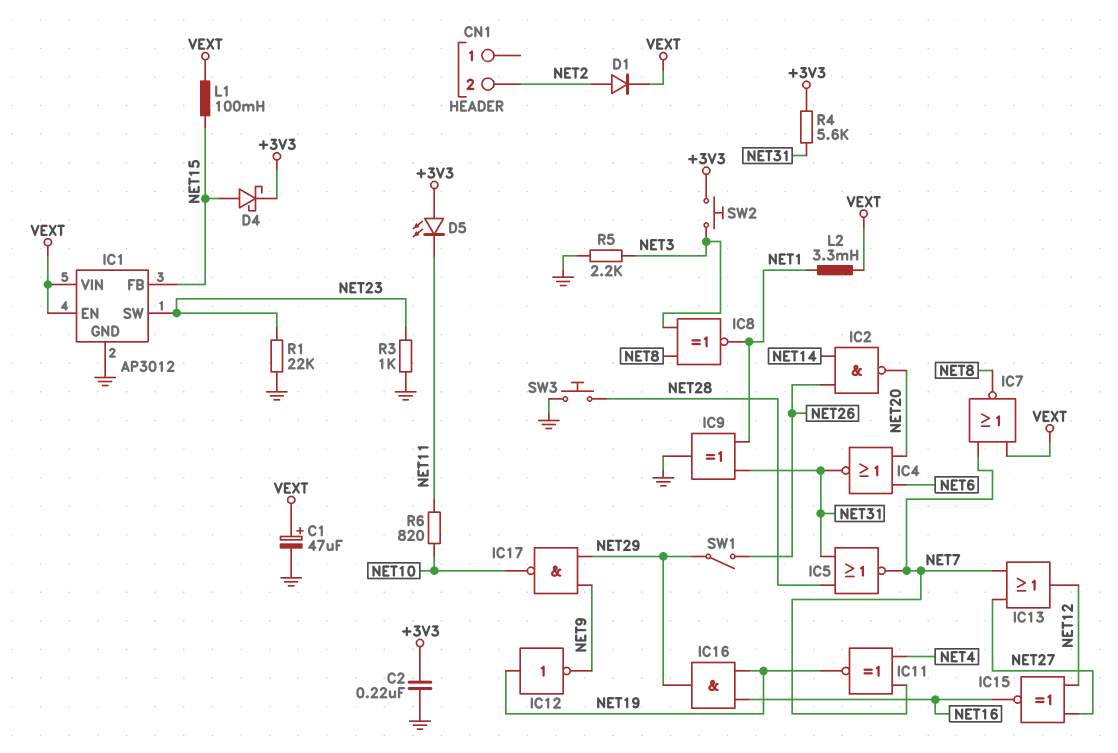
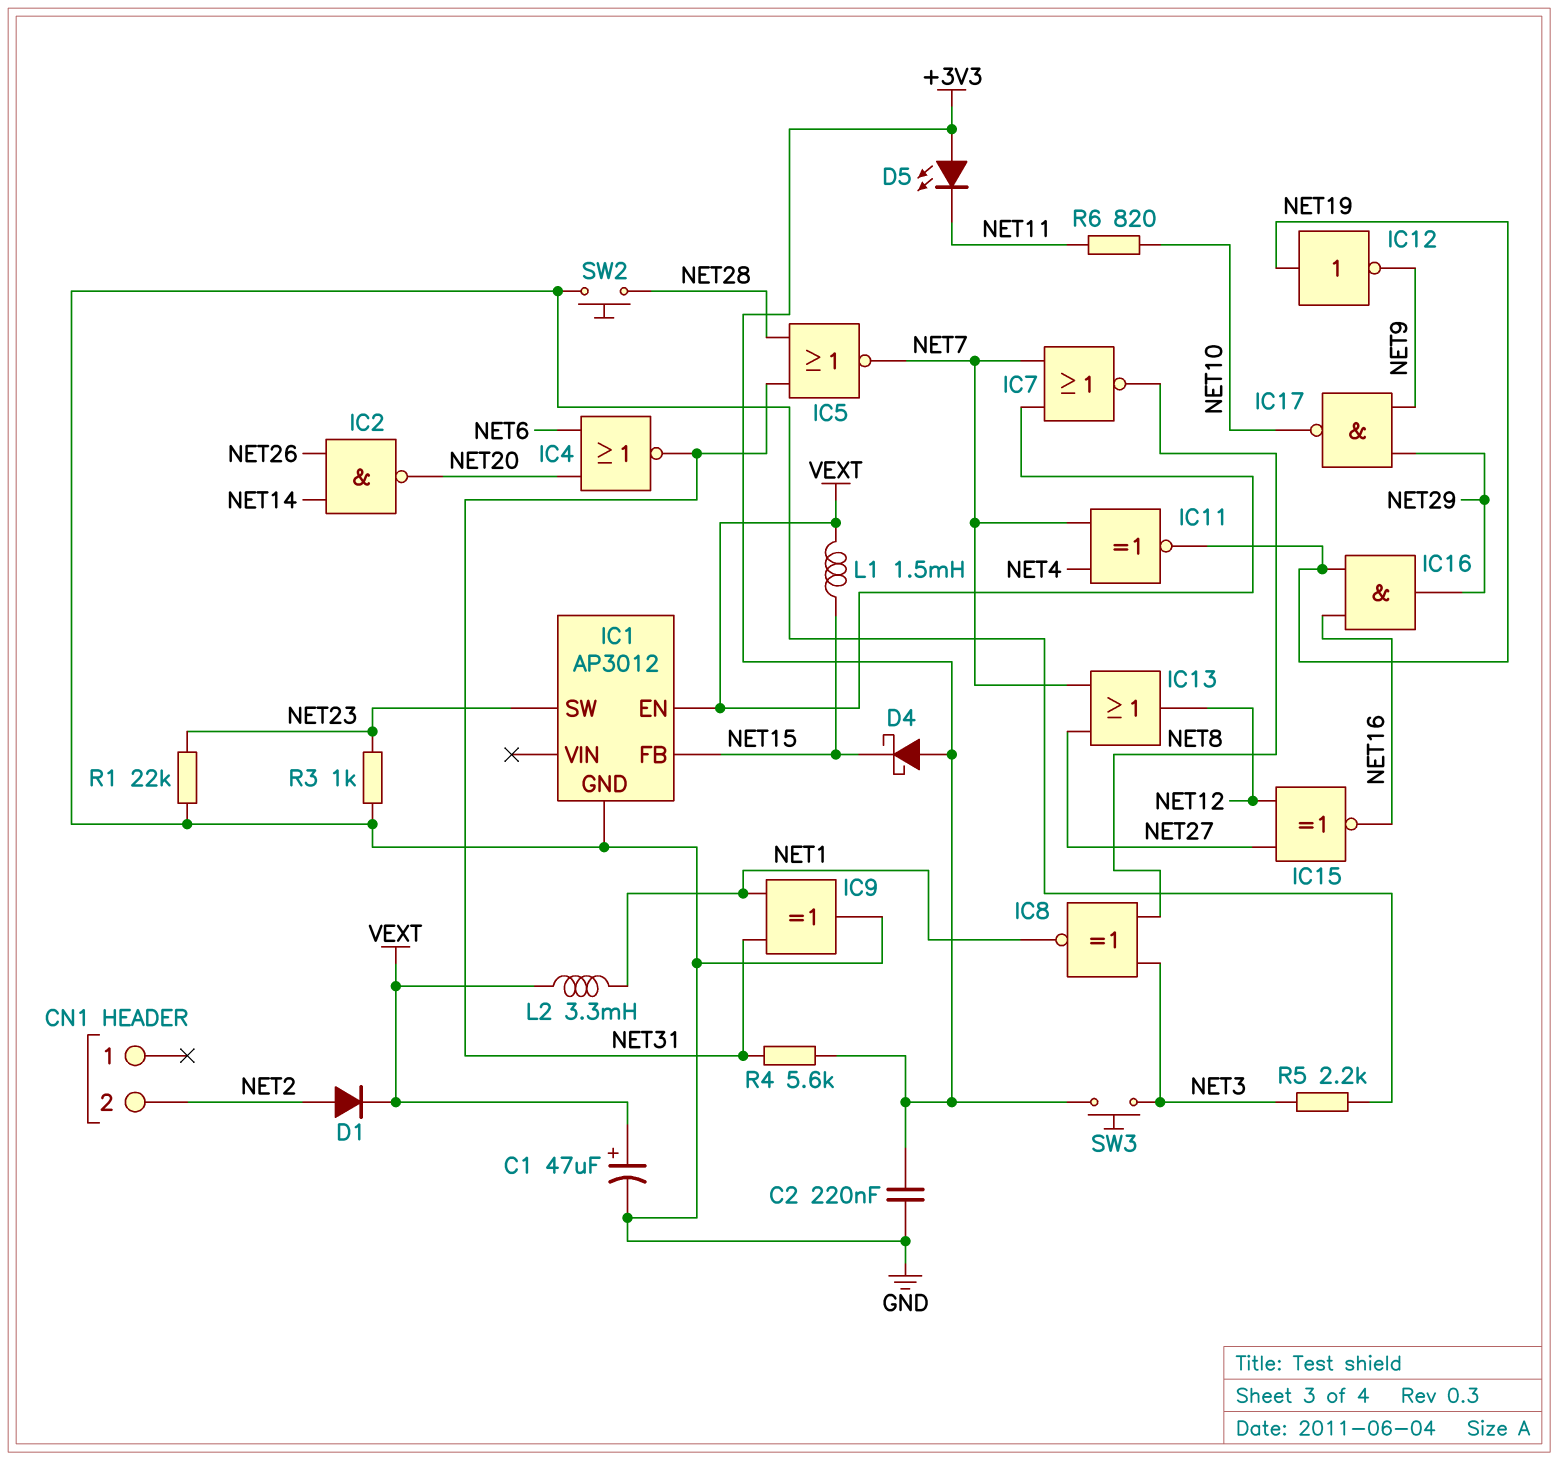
D4: schottky (A NET15, K +3V3) -> schottky (A +3V3, K NET15)
IC1 pin VIN: VEXT -> none
L1: 100mH (NET15, VEXT) -> 1.5mH (NET15, VEXT)
SW1: switch (NET26, NET29) -> none
SW2: button (+3V3, NET3) -> button (GND, NET28)
SW3: button (GND, NET28) -> button (+3V3, NET3)

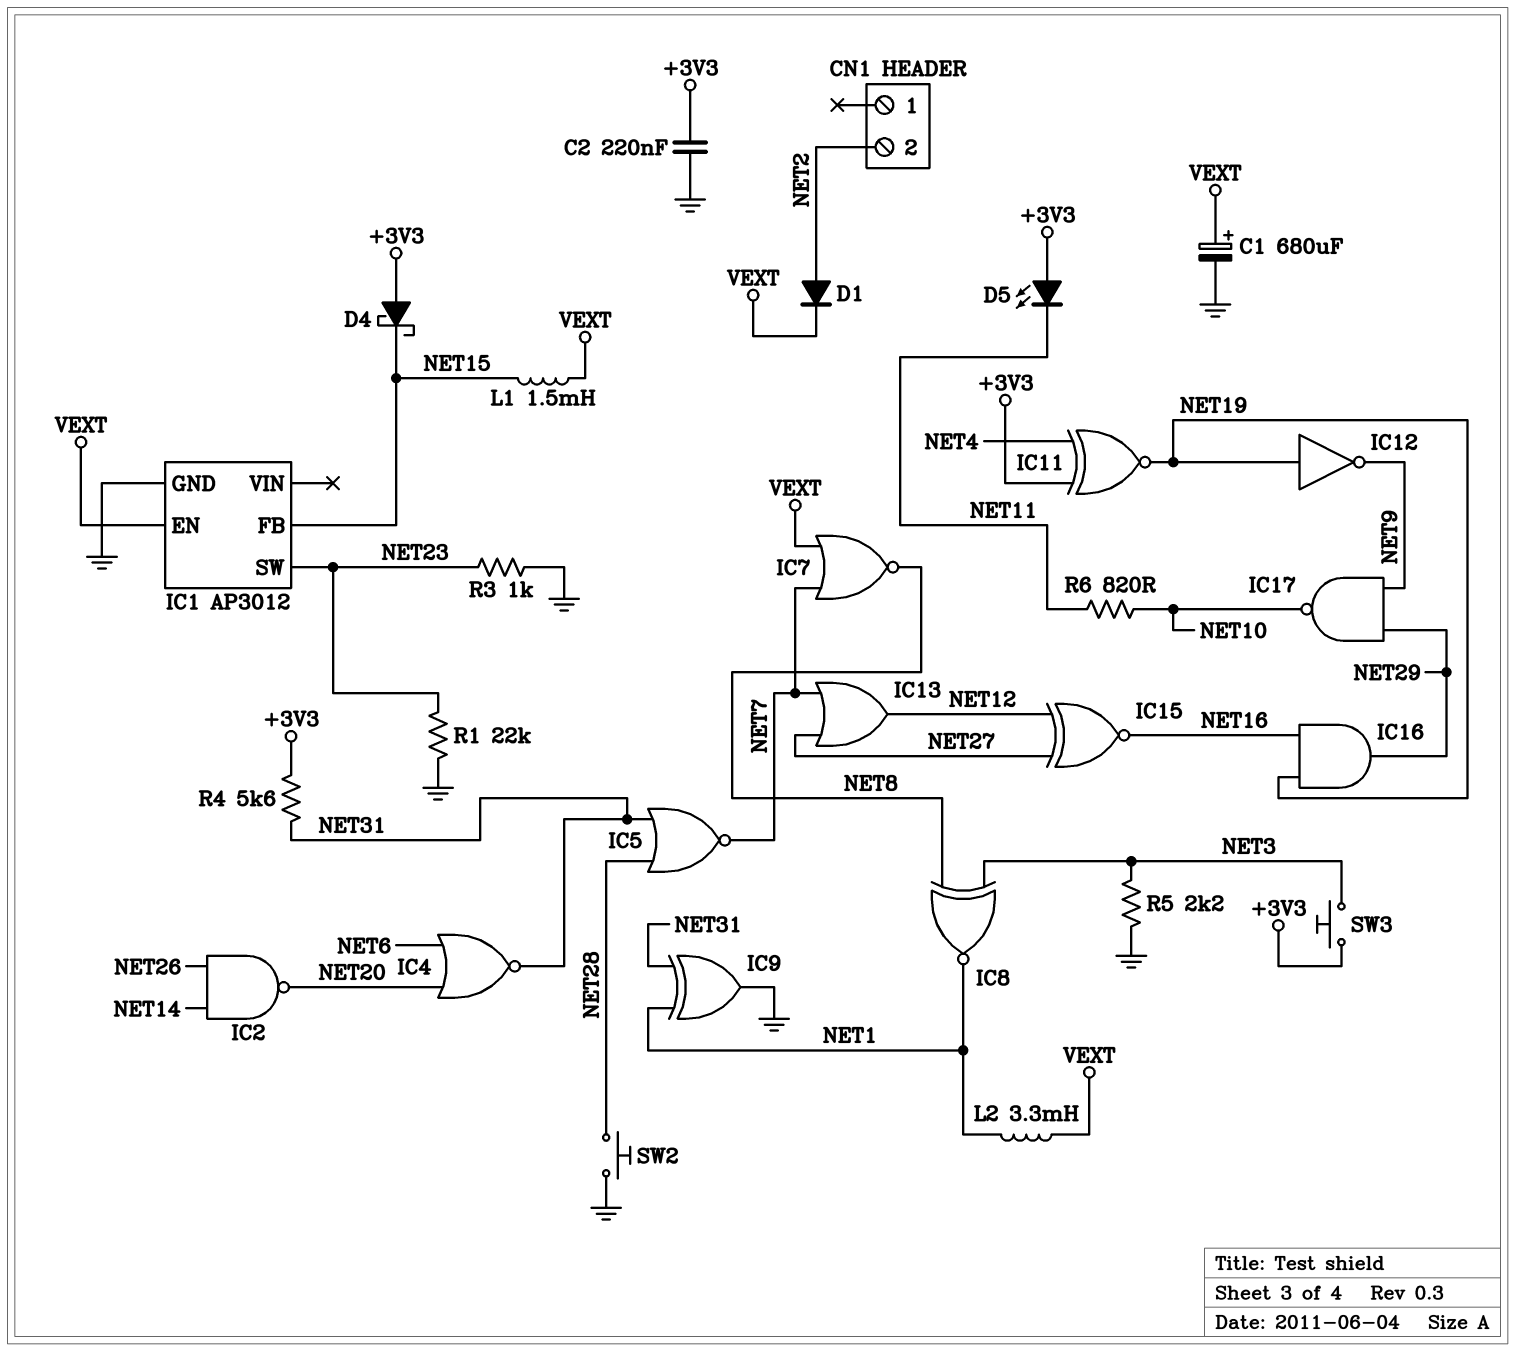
C1: 47uF (plus VEXT, minus GND) -> 680uF (plus VEXT, minus GND)
IC11: XNOR (in NET4, in NET7, out NET19) -> XNOR (in +3V3, in NET4, out NET19)

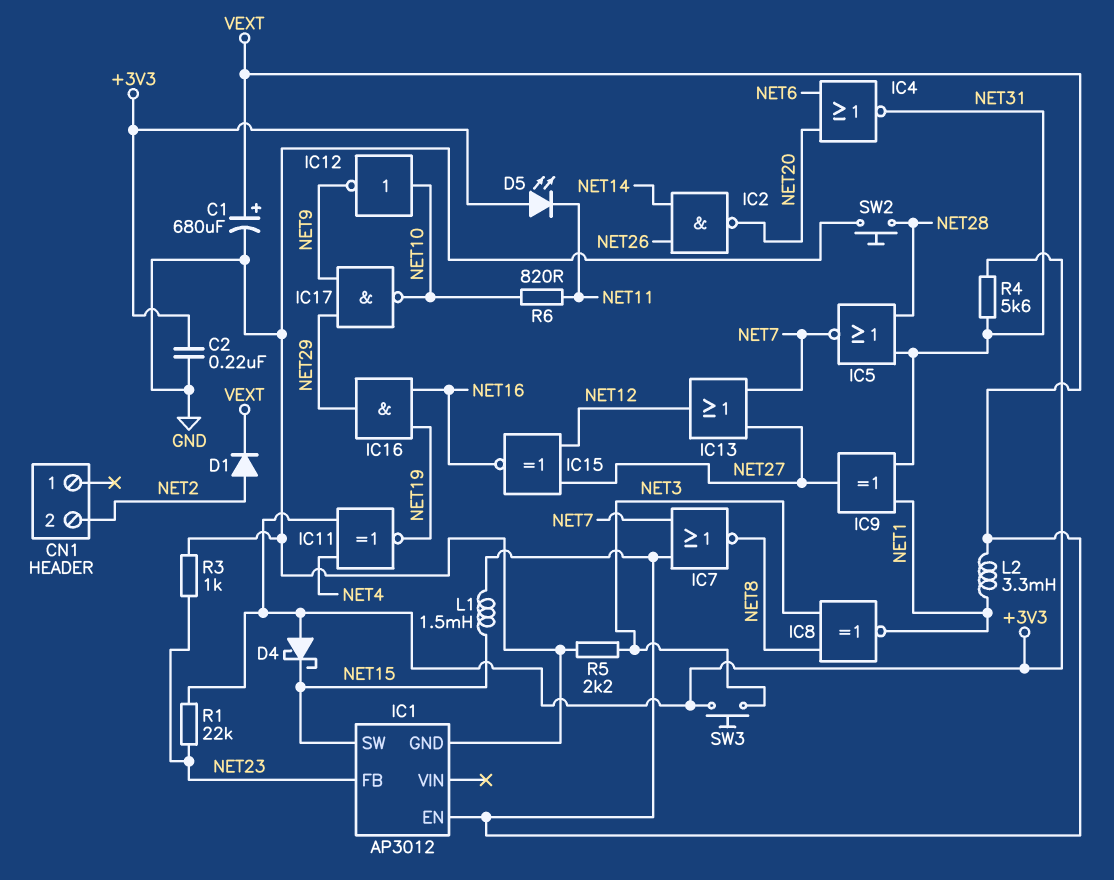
IC1 pin FB: NET15 -> NET23
IC1 pin SW: NET23 -> NET15
IC9: XOR (in NET1, in NET31, out GND) -> XOR (in NET1, in NET31, out NET27)
IC12: NOT (in NET19, out NET9) -> NOT (in NET10, out NET9)
R1: 22k (GND, NET23) -> 22k (+3V3, NET23)

